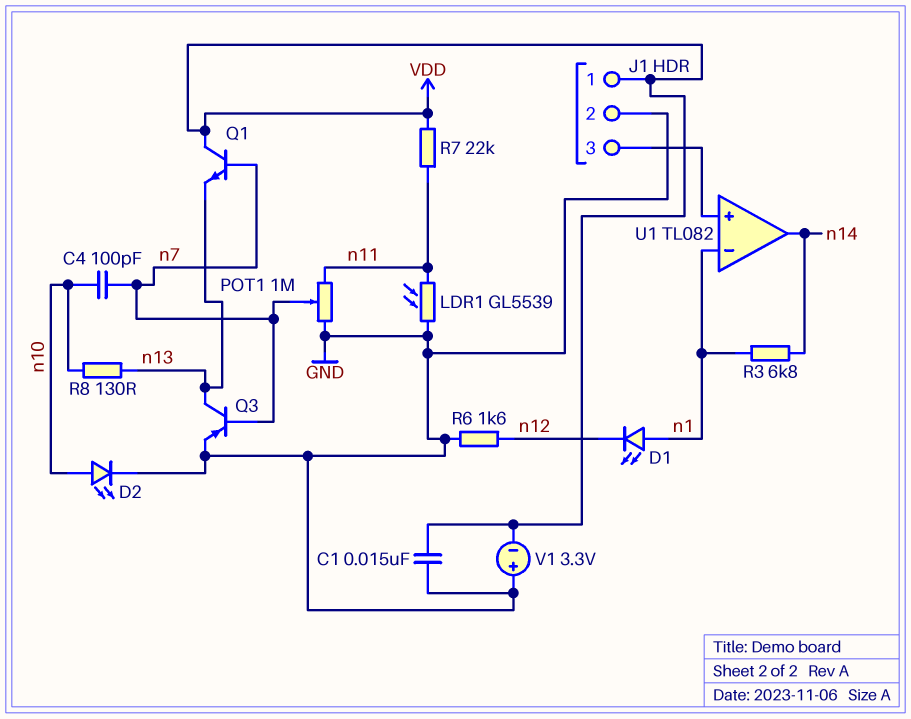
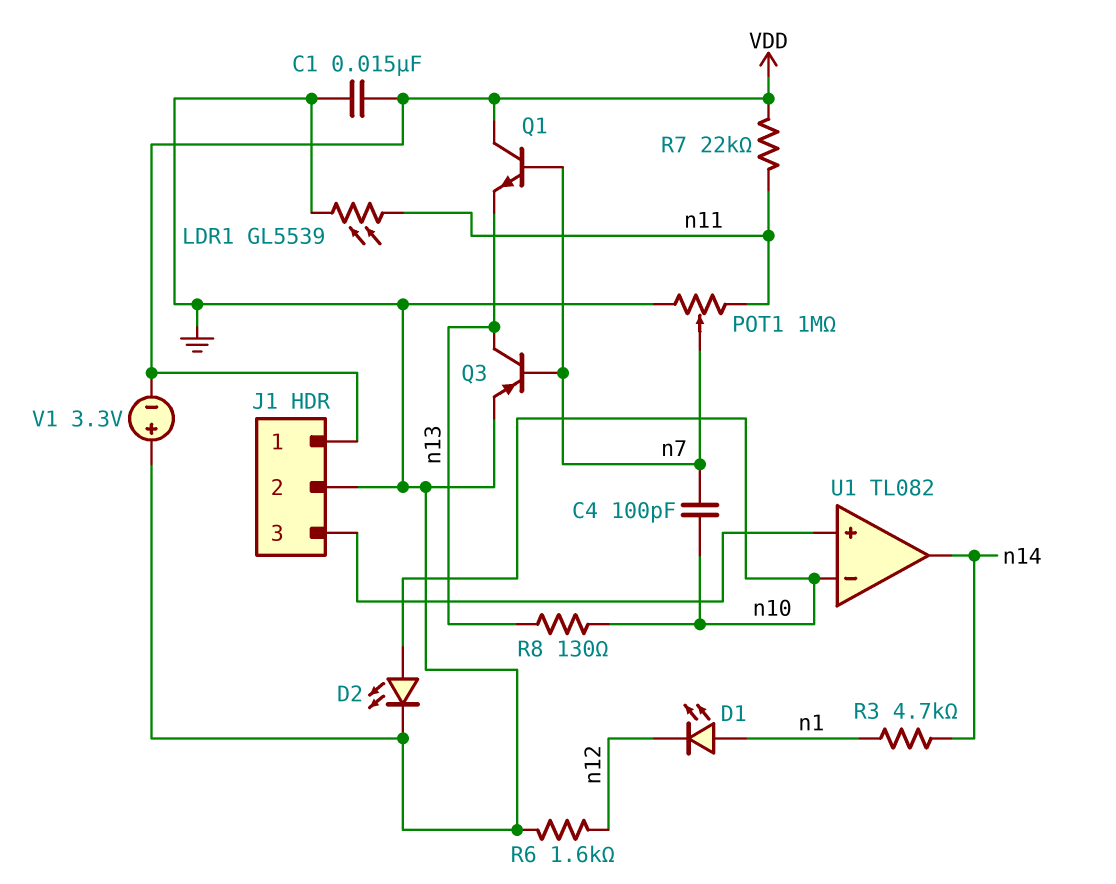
R3: 6.8k (n1, n14) -> 4.7k (n1, n14)
U1 pin in-: n1 -> n10

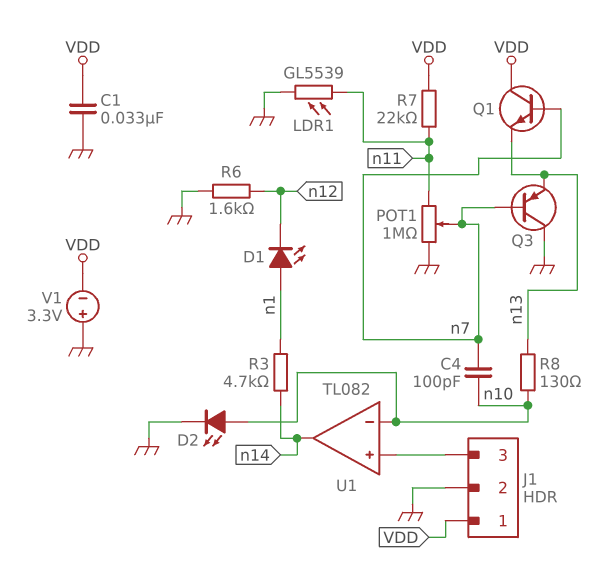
C1: 15nF (GND, VDD) -> 33nF (GND, VDD)
Q3: PNP (B n7, C n13, E GND) -> PNP (B n7, C GND, E n13)

